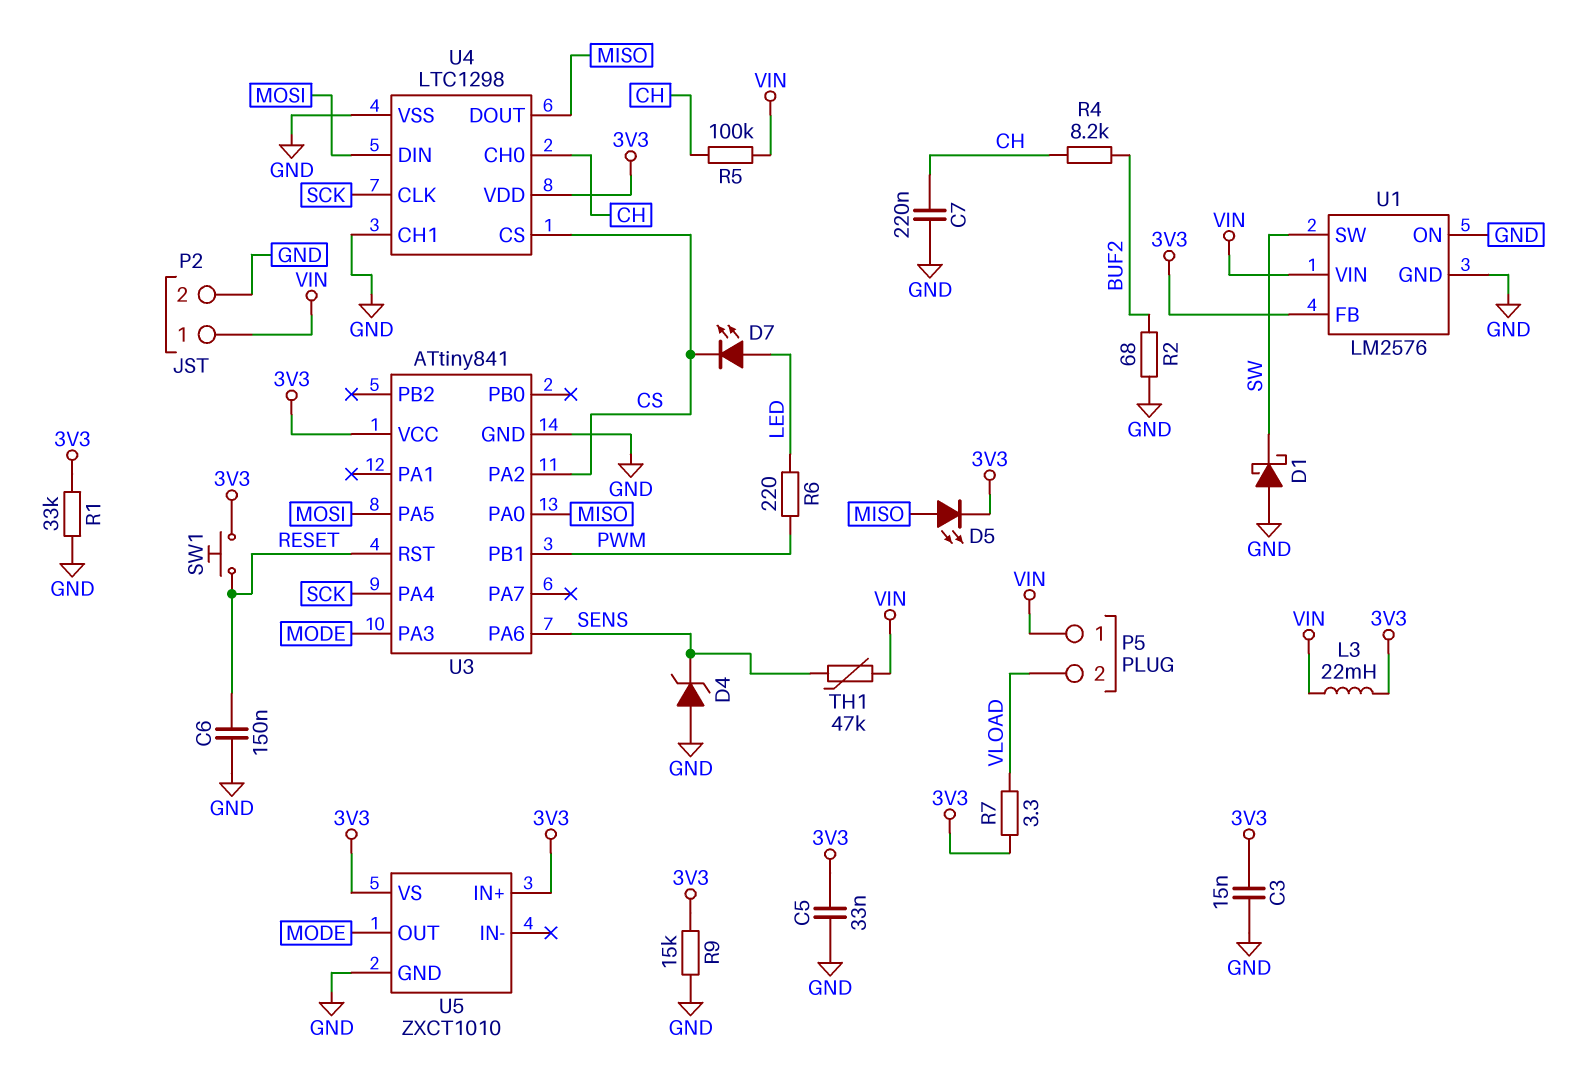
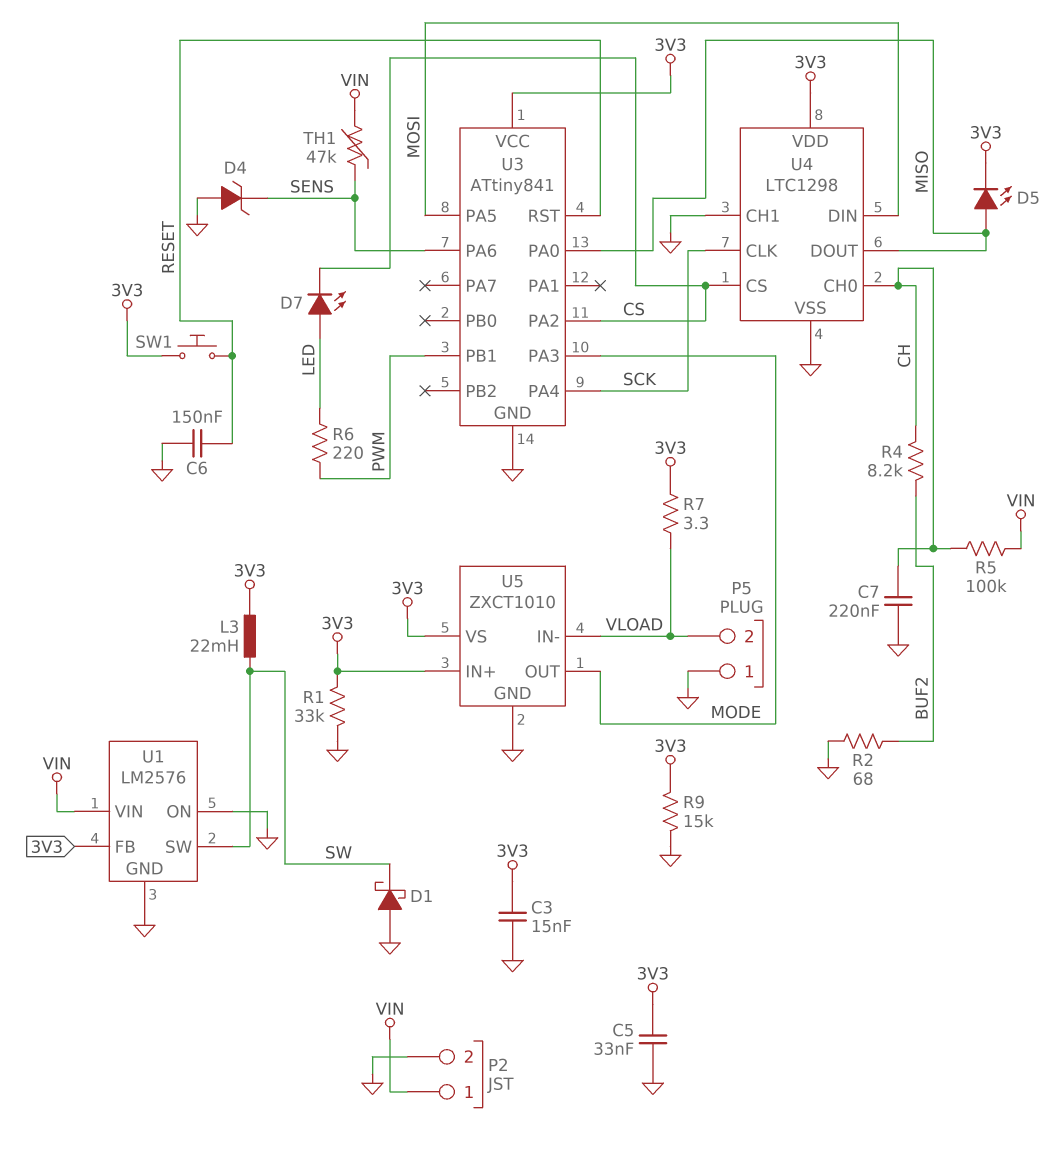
L3: 22mH (3V3, VIN) -> 22mH (3V3, SW)
P5 pin 1: VIN -> GND
U5 pin IN-: none -> VLOAD

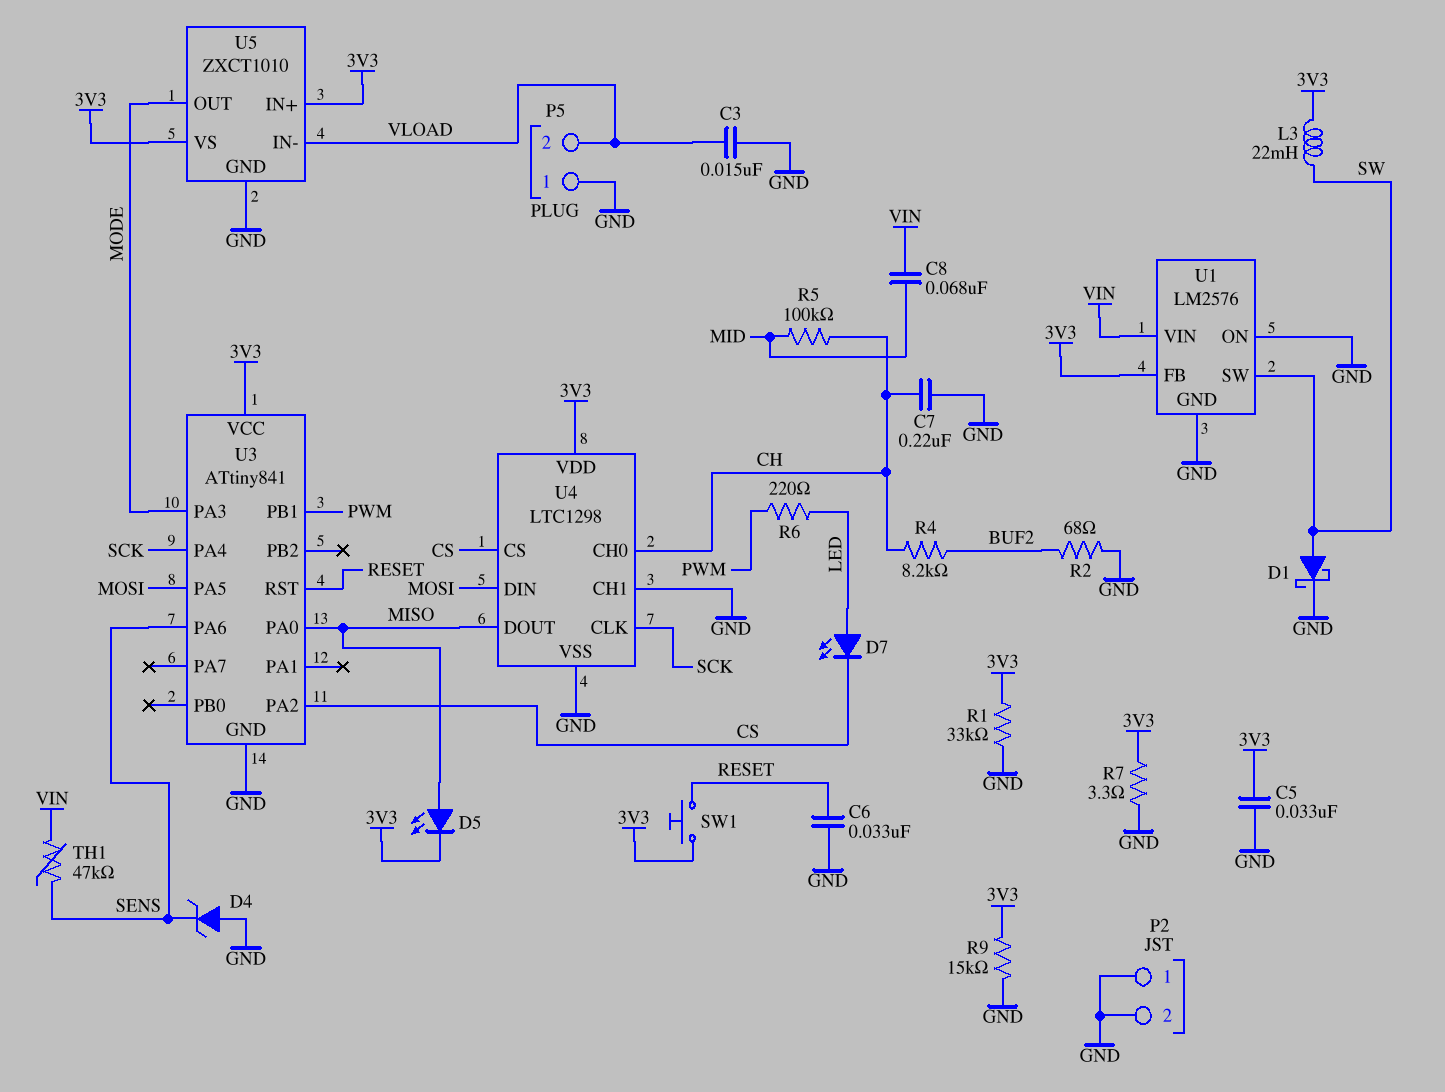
C3: 15nF (3V3, GND) -> 15nF (GND, VLOAD)
C6: 150nF (GND, RESET) -> 33nF (GND, RESET)
C8: none -> 68nF (MID, VIN)
D1: schottky (A GND, K SW) -> schottky (A SW, K GND)
P2 pin 1: VIN -> GND
R5: 100k (CH, VIN) -> 100k (CH, MID)
R7: 3.3 (3V3, VLOAD) -> 3.3 (3V3, GND)

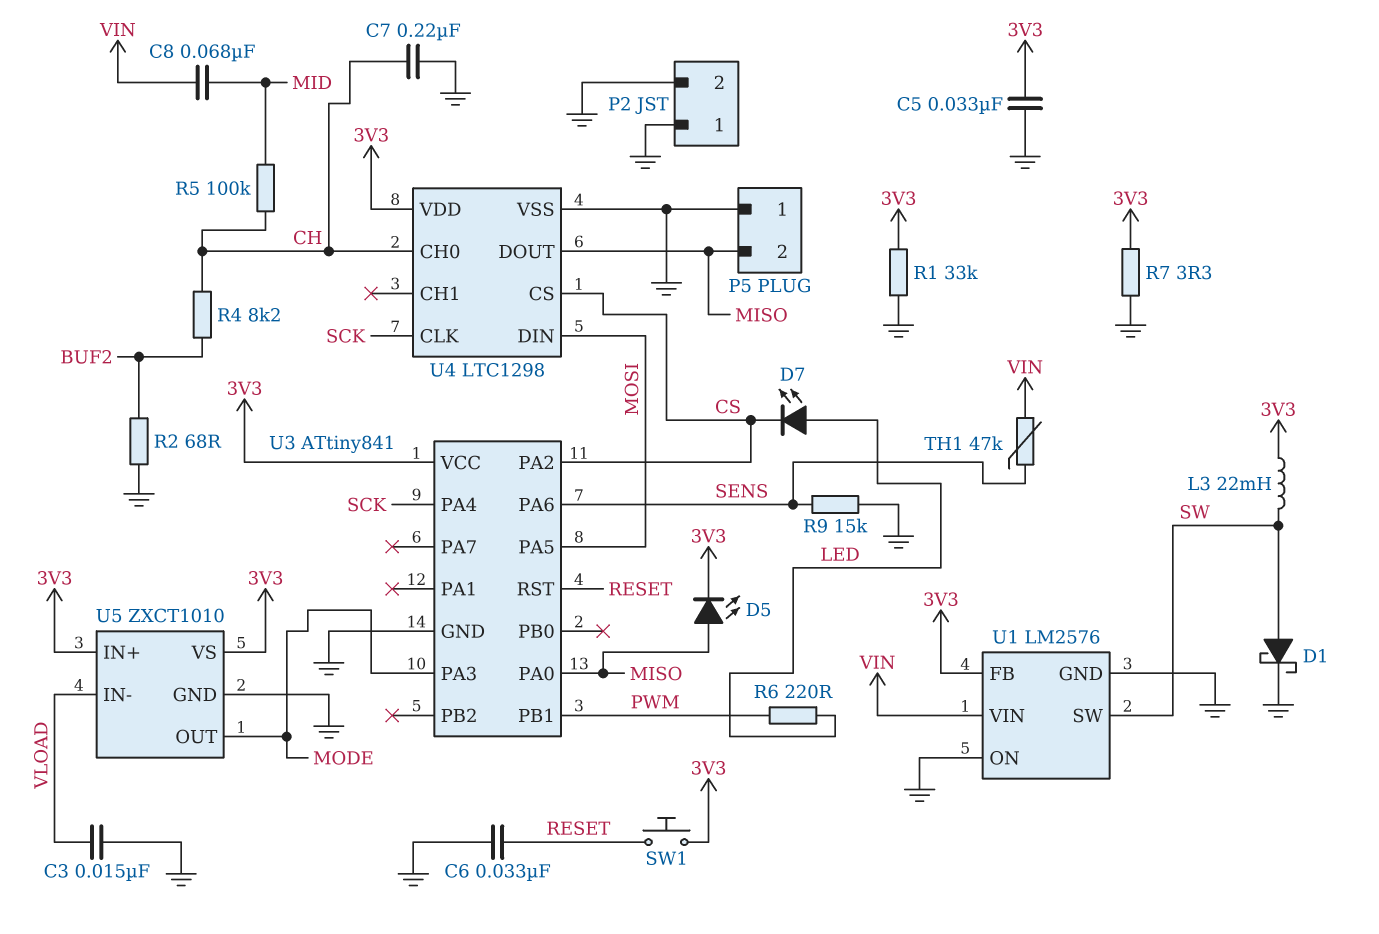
D4: zener (A GND, K SENS) -> none
P5 pin 2: VLOAD -> MISO
R9: 15k (3V3, GND) -> 15k (GND, SENS)
U4 pin CH1: GND -> none

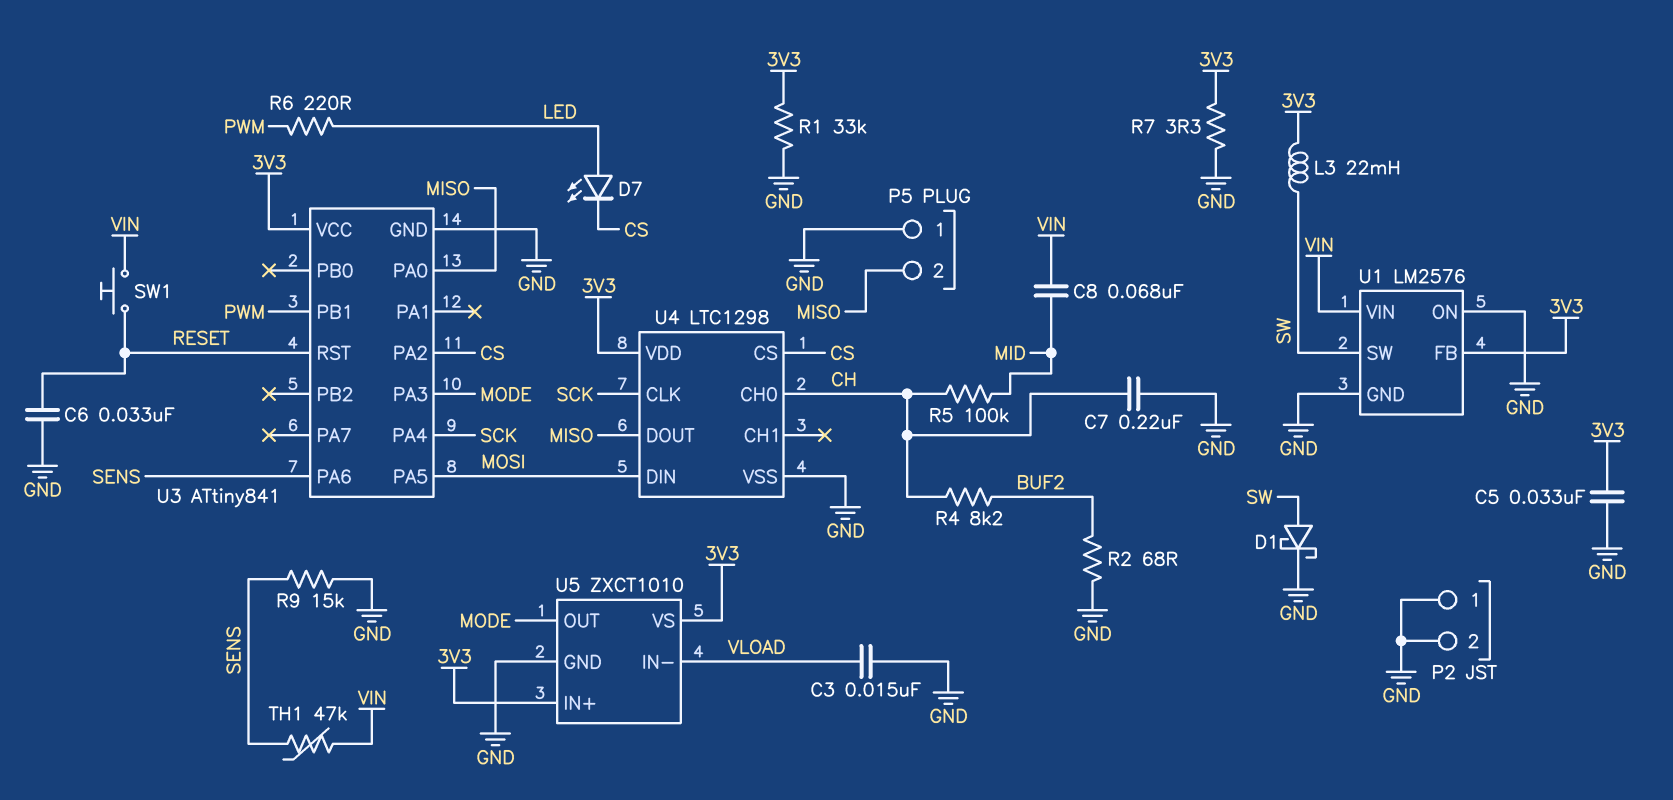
D5: LED (A MISO, K 3V3) -> none
SW1: button (3V3, RESET) -> button (RESET, VIN)

